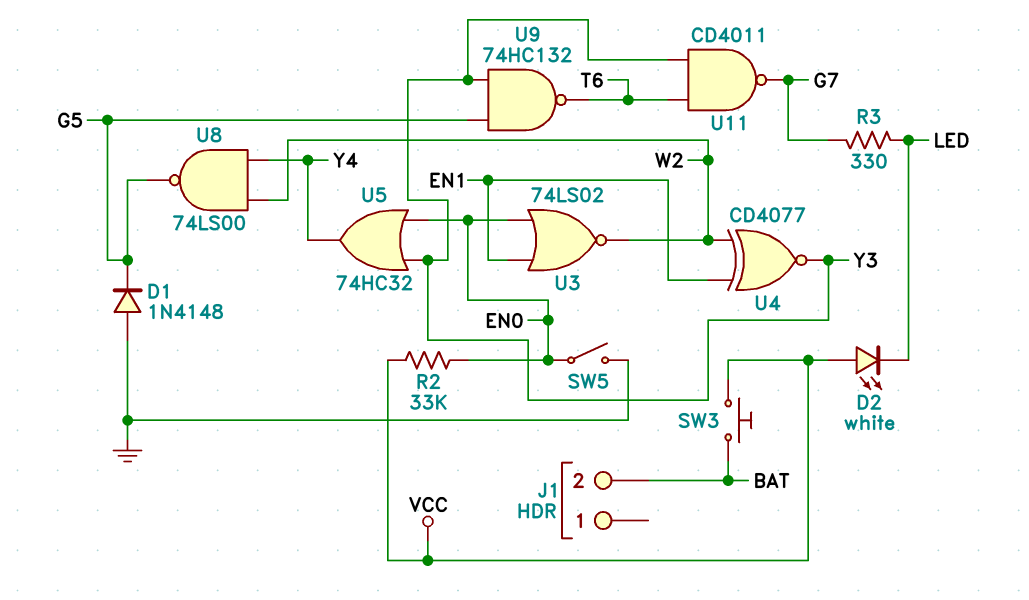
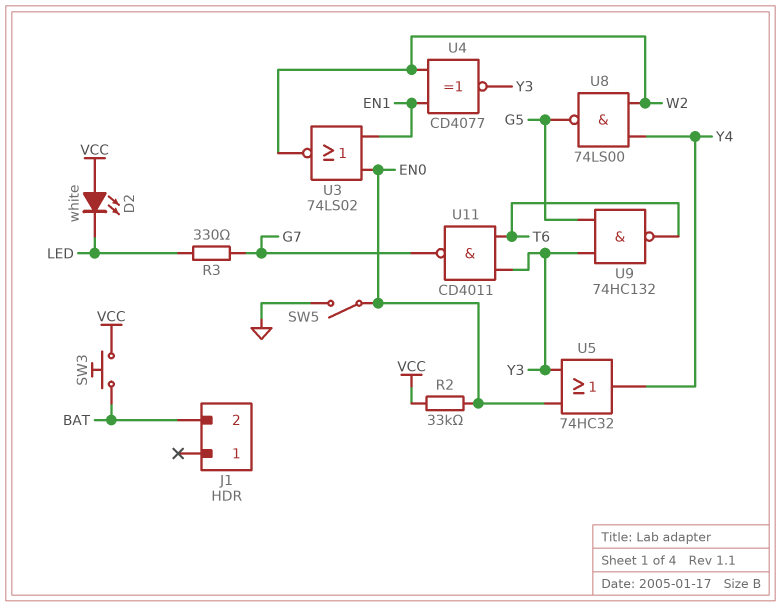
D1: diode 1N4148 (A GND, K G5) -> none

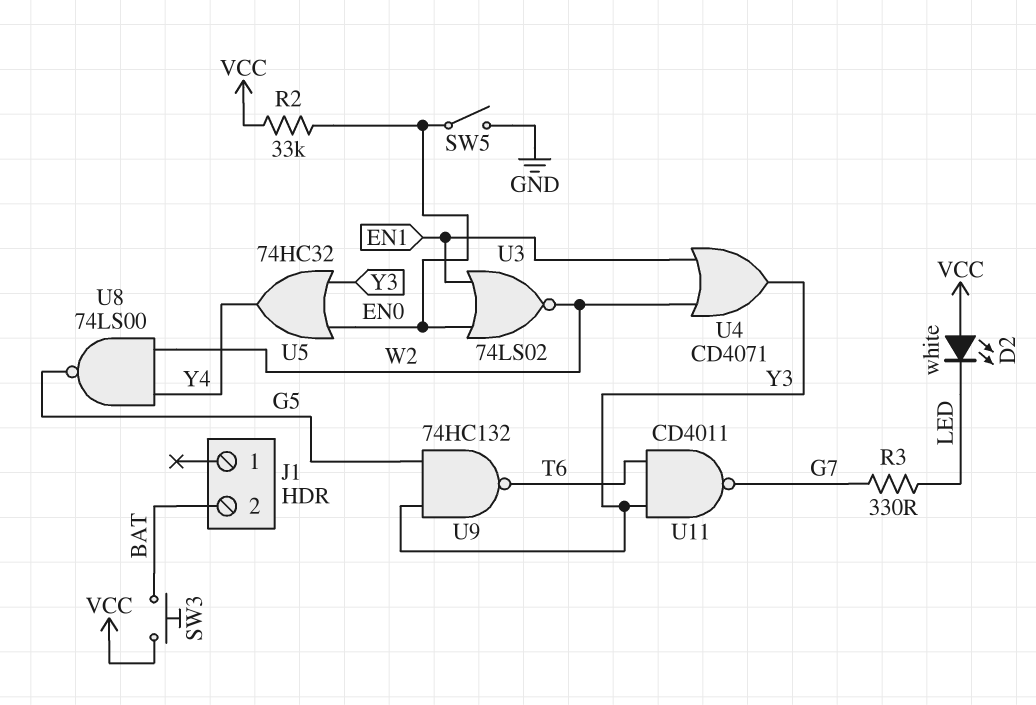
U4: XNOR CD4077 (in EN1, in W2, out Y3) -> OR CD4071 (in EN1, in W2, out Y3)

